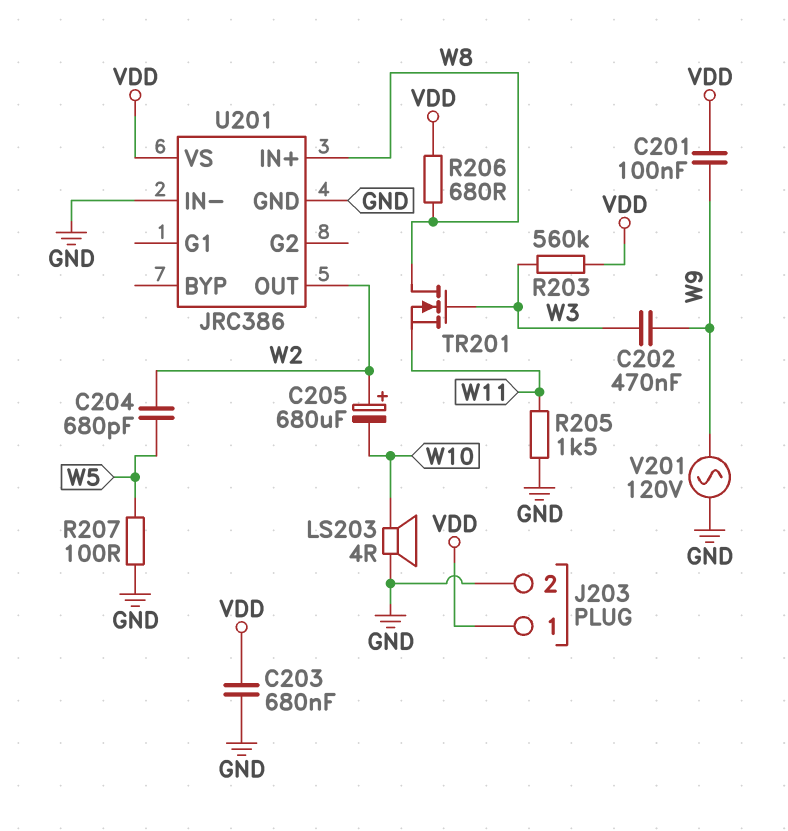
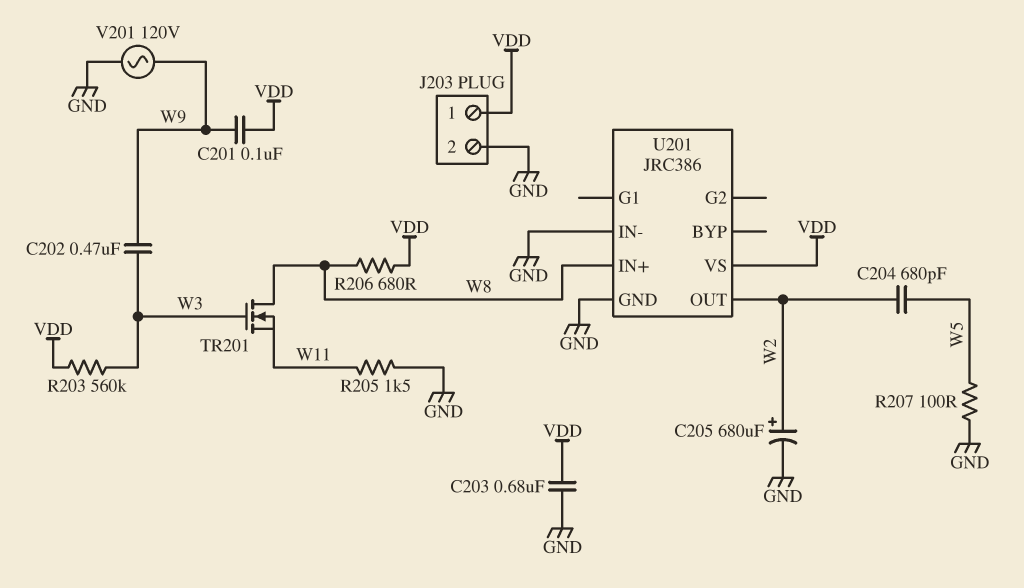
C205: 680uF (plus W2, minus W10) -> 680uF (plus W2, minus GND)
LS203: speaker 4R (GND, W10) -> none

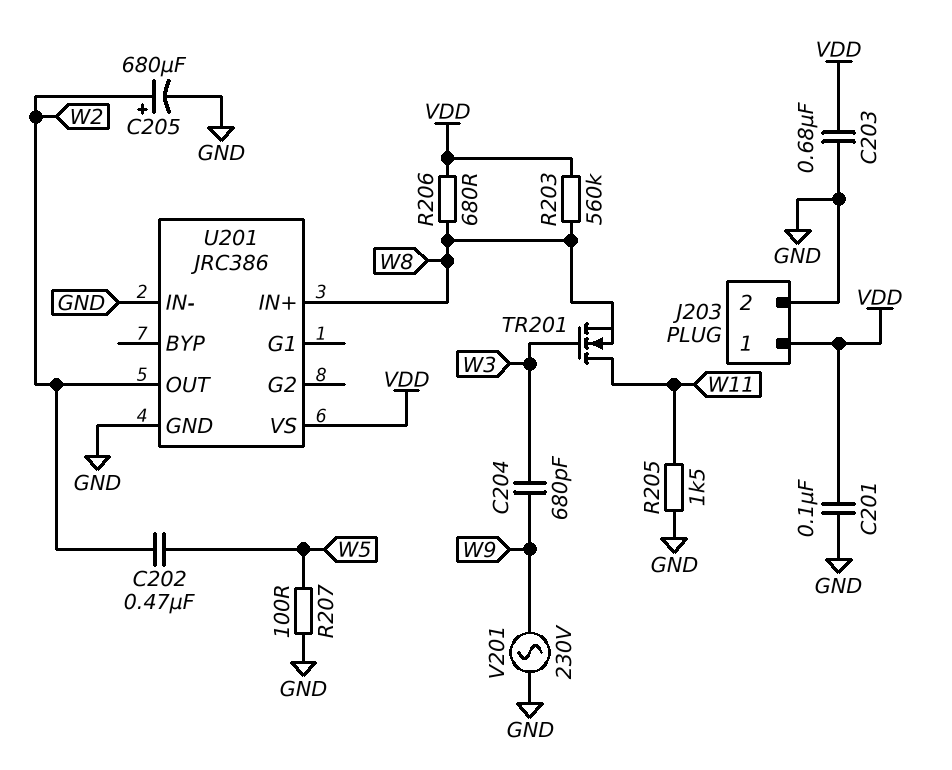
C201: 100nF (VDD, W9) -> 100nF (GND, VDD)
C202: 470nF (W3, W9) -> 470nF (W2, W5)
C204: 680pF (W2, W5) -> 680pF (W3, W9)
R203: 560k (VDD, W3) -> 560k (VDD, W8)
TR201: NMOS (G W3, D W8, S W11) -> NMOS (G W3, D W11, S W8)
V201: AC 120V (GND, W9) -> AC 230V (GND, W9)

